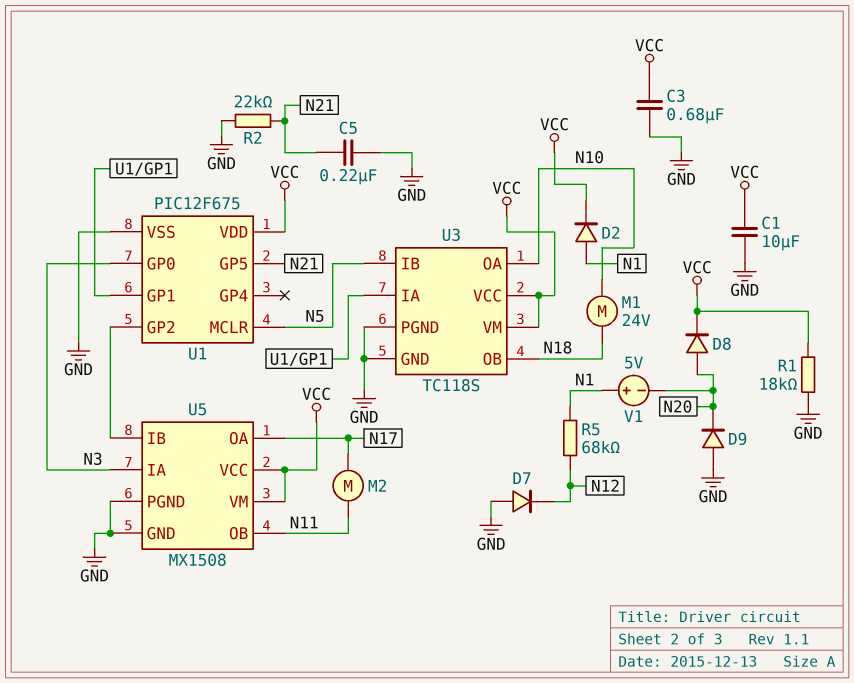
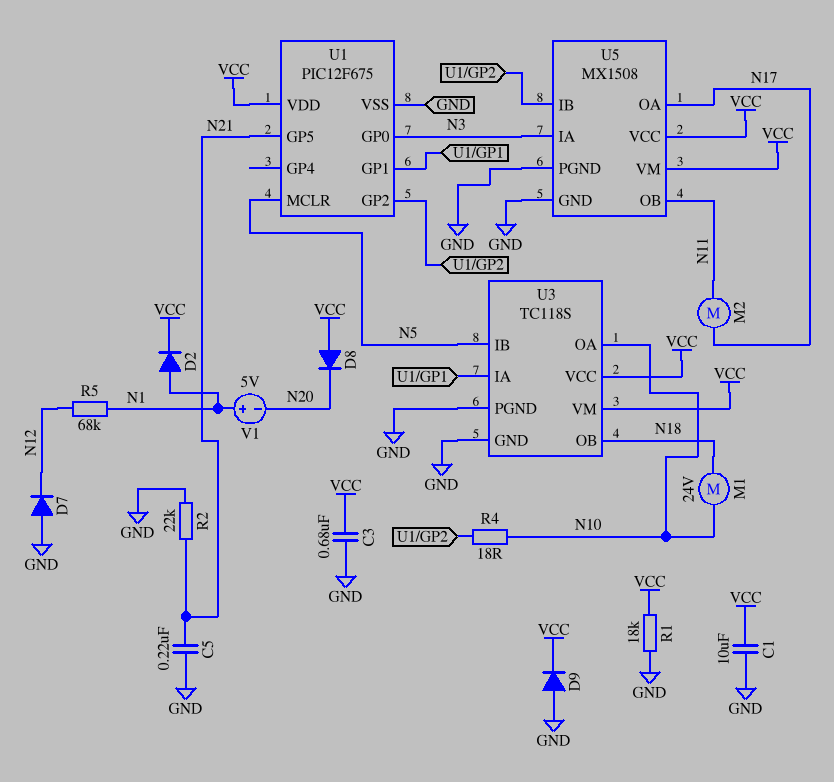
D8: diode (A N20, K VCC) -> diode (A VCC, K N20)
D9: diode (A GND, K N20) -> diode (A GND, K VCC)
R4: none -> 18 (N10, U1/GP2)

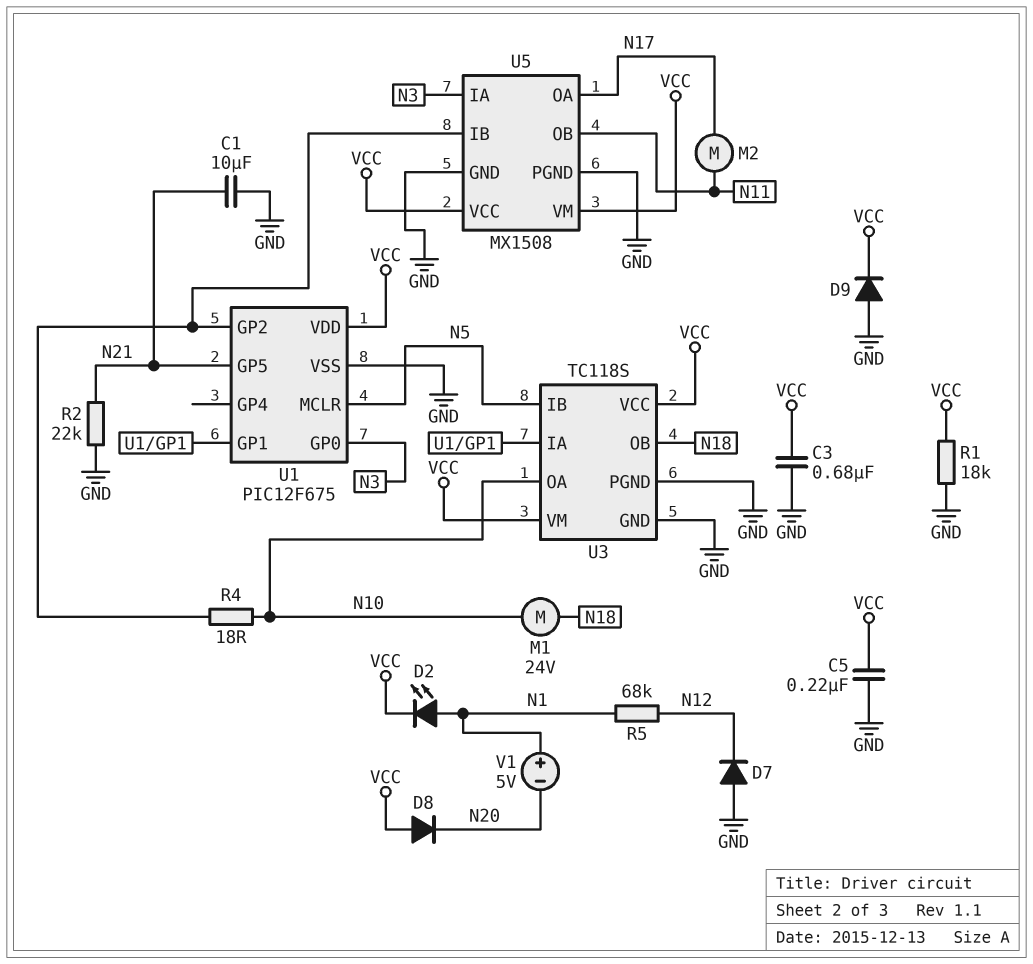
C1: 10uF (GND, VCC) -> 10uF (GND, N21)
C5: 220nF (GND, N21) -> 220nF (GND, VCC)
D2: diode (A N1, K VCC) -> LED (A N1, K VCC)

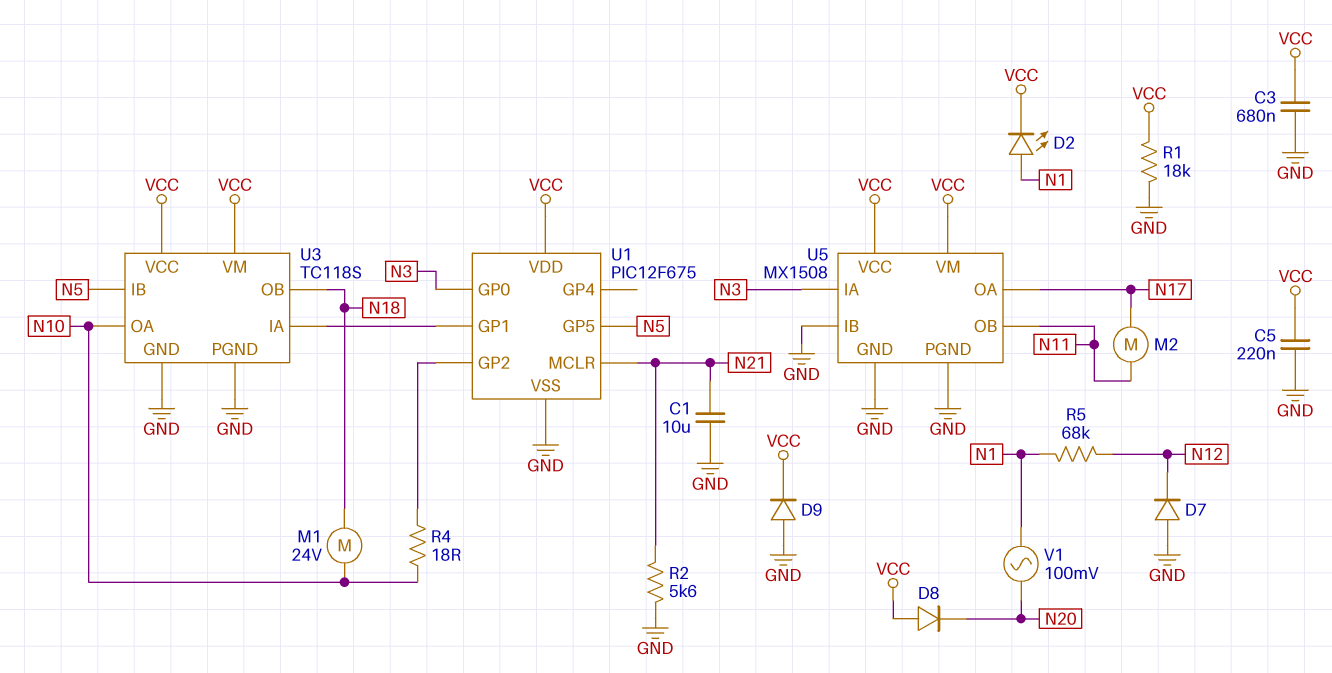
R2: 22k (GND, N21) -> 5.6k (GND, N21)
U1 pin GP5: N21 -> N5
U1 pin MCLR: N5 -> N21
U5 pin IB: U1/GP2 -> GND
V1: 5V (plus N1, minus N20) -> AC 100mV (N1, N20)

